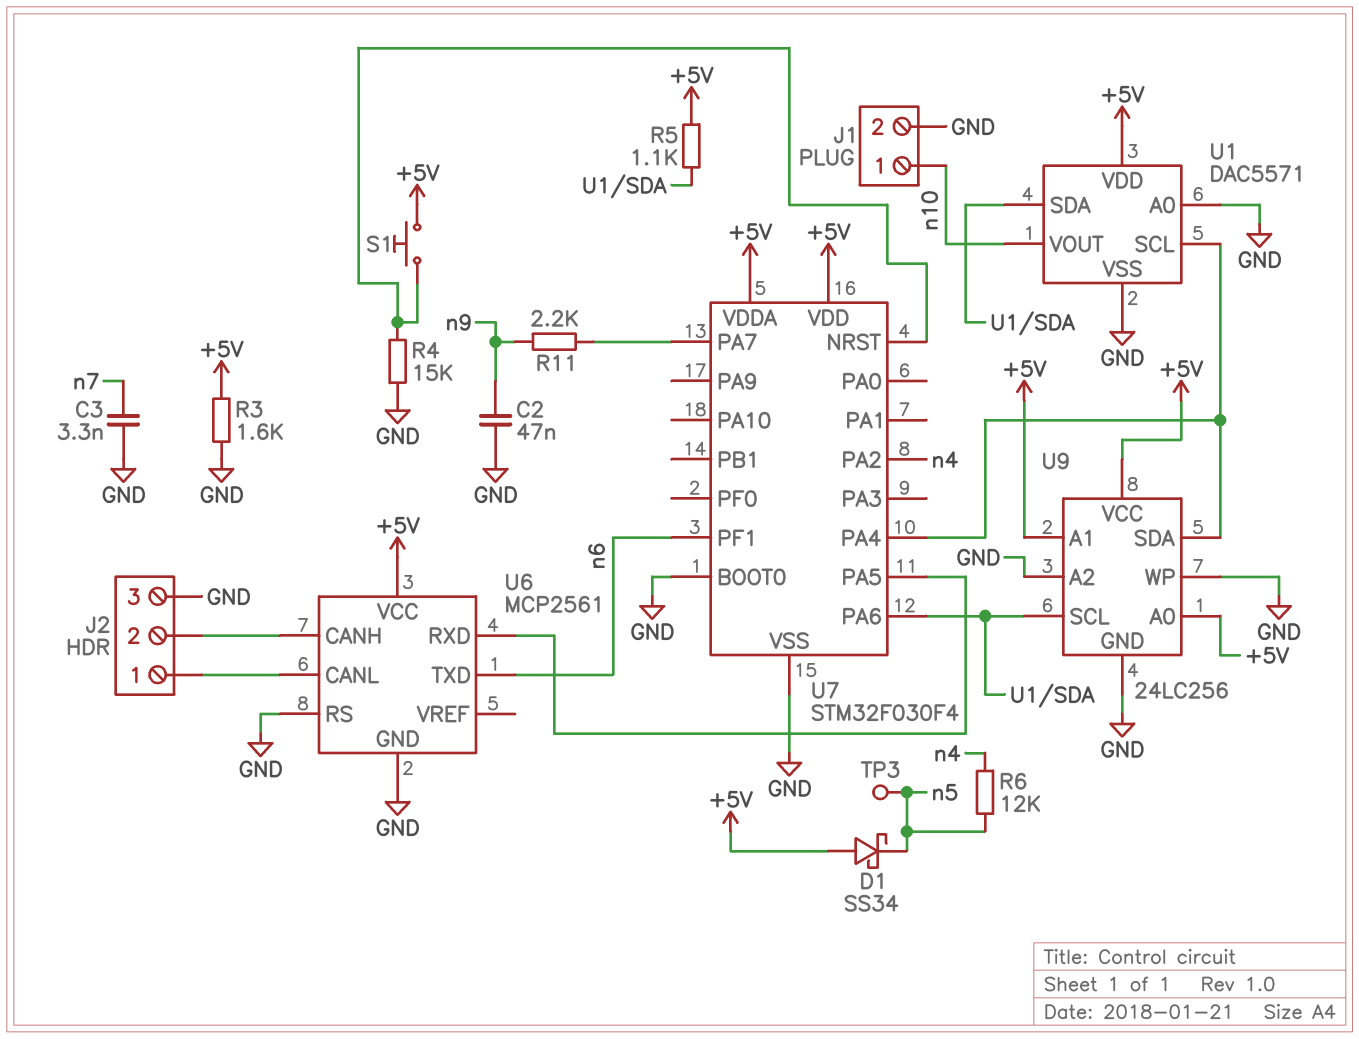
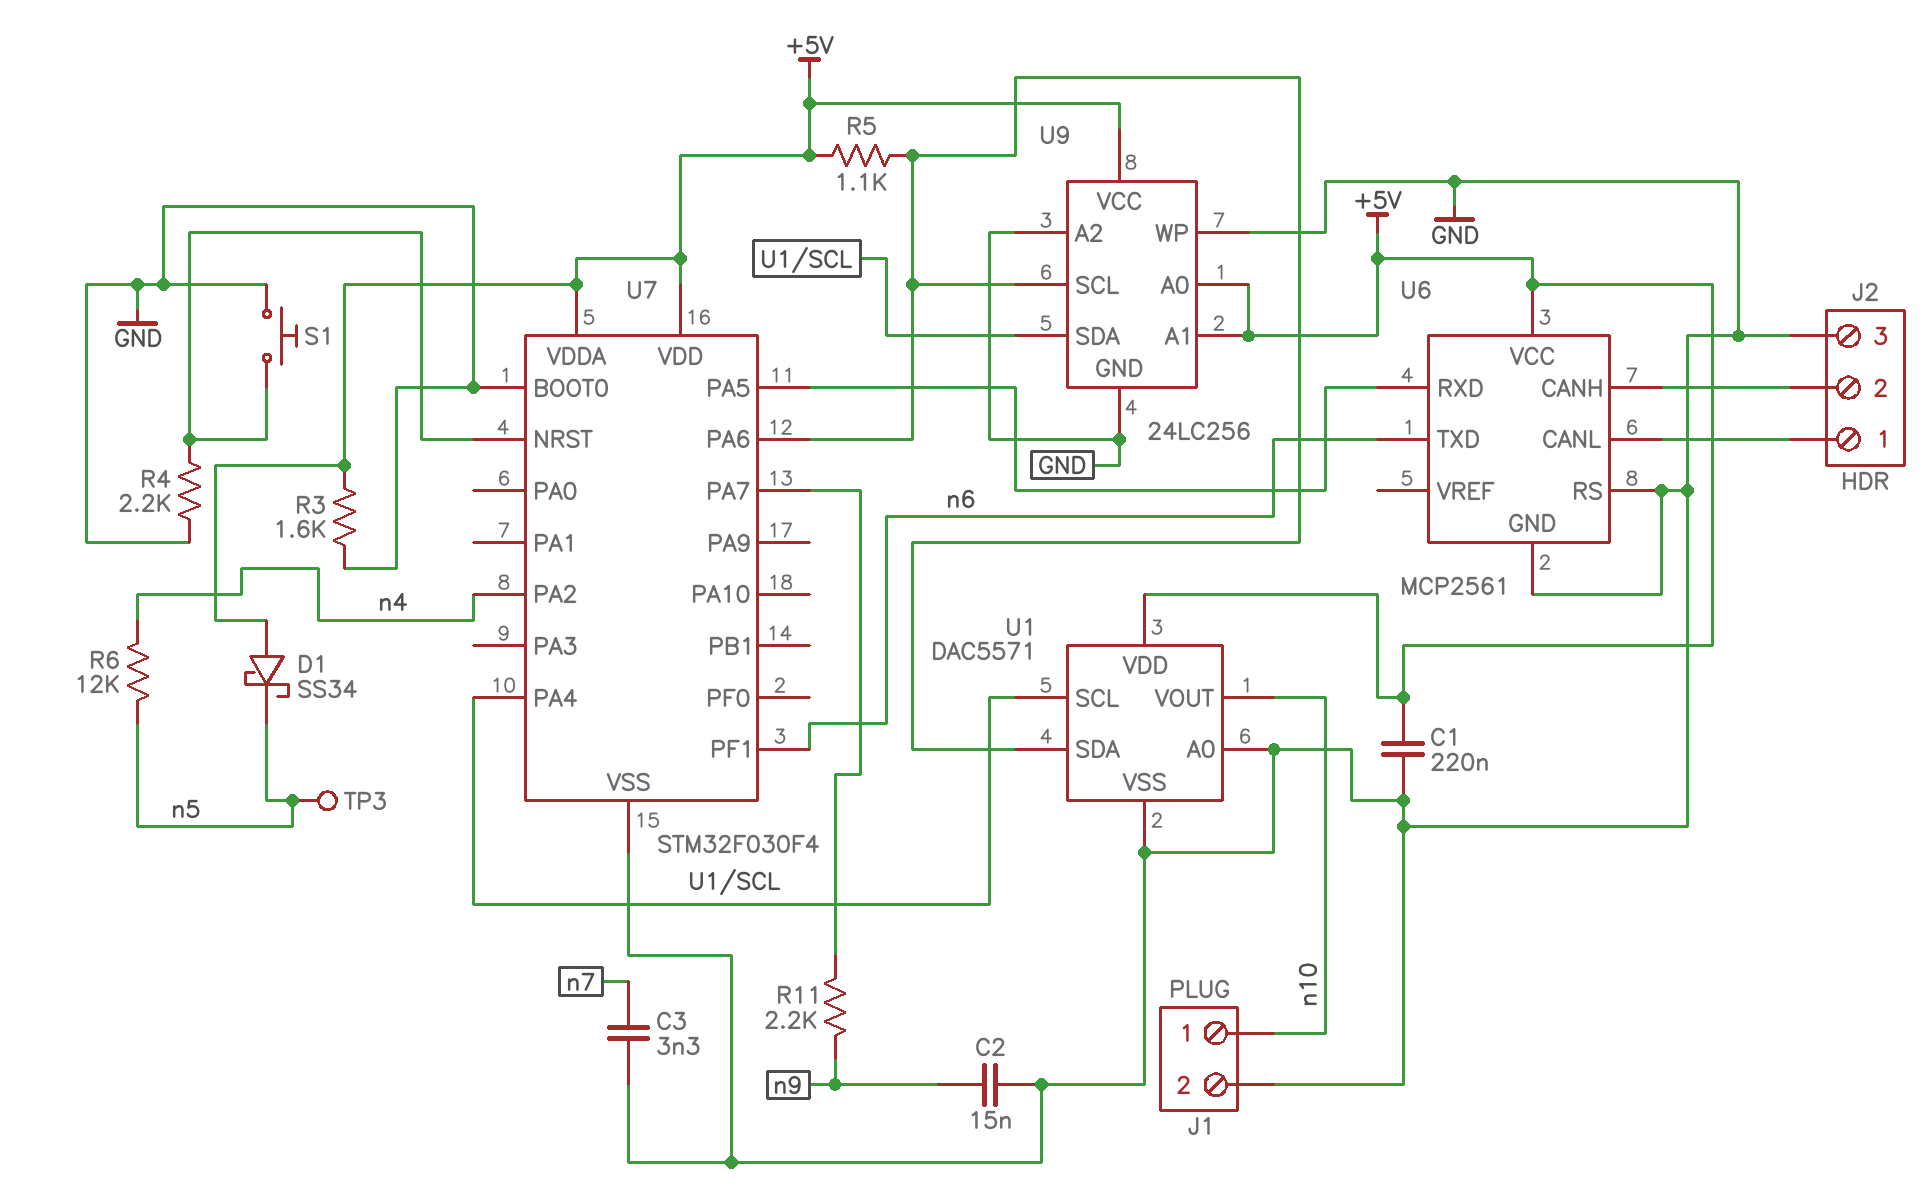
C1: none -> 220nF (+5V, GND)
C2: 47nF (GND, n9) -> 15nF (GND, n9)
R4: 15k (GND, U7/NRST) -> 2.2k (GND, U7/NRST)
S1: button (+5V, U7/NRST) -> button (GND, U7/NRST)

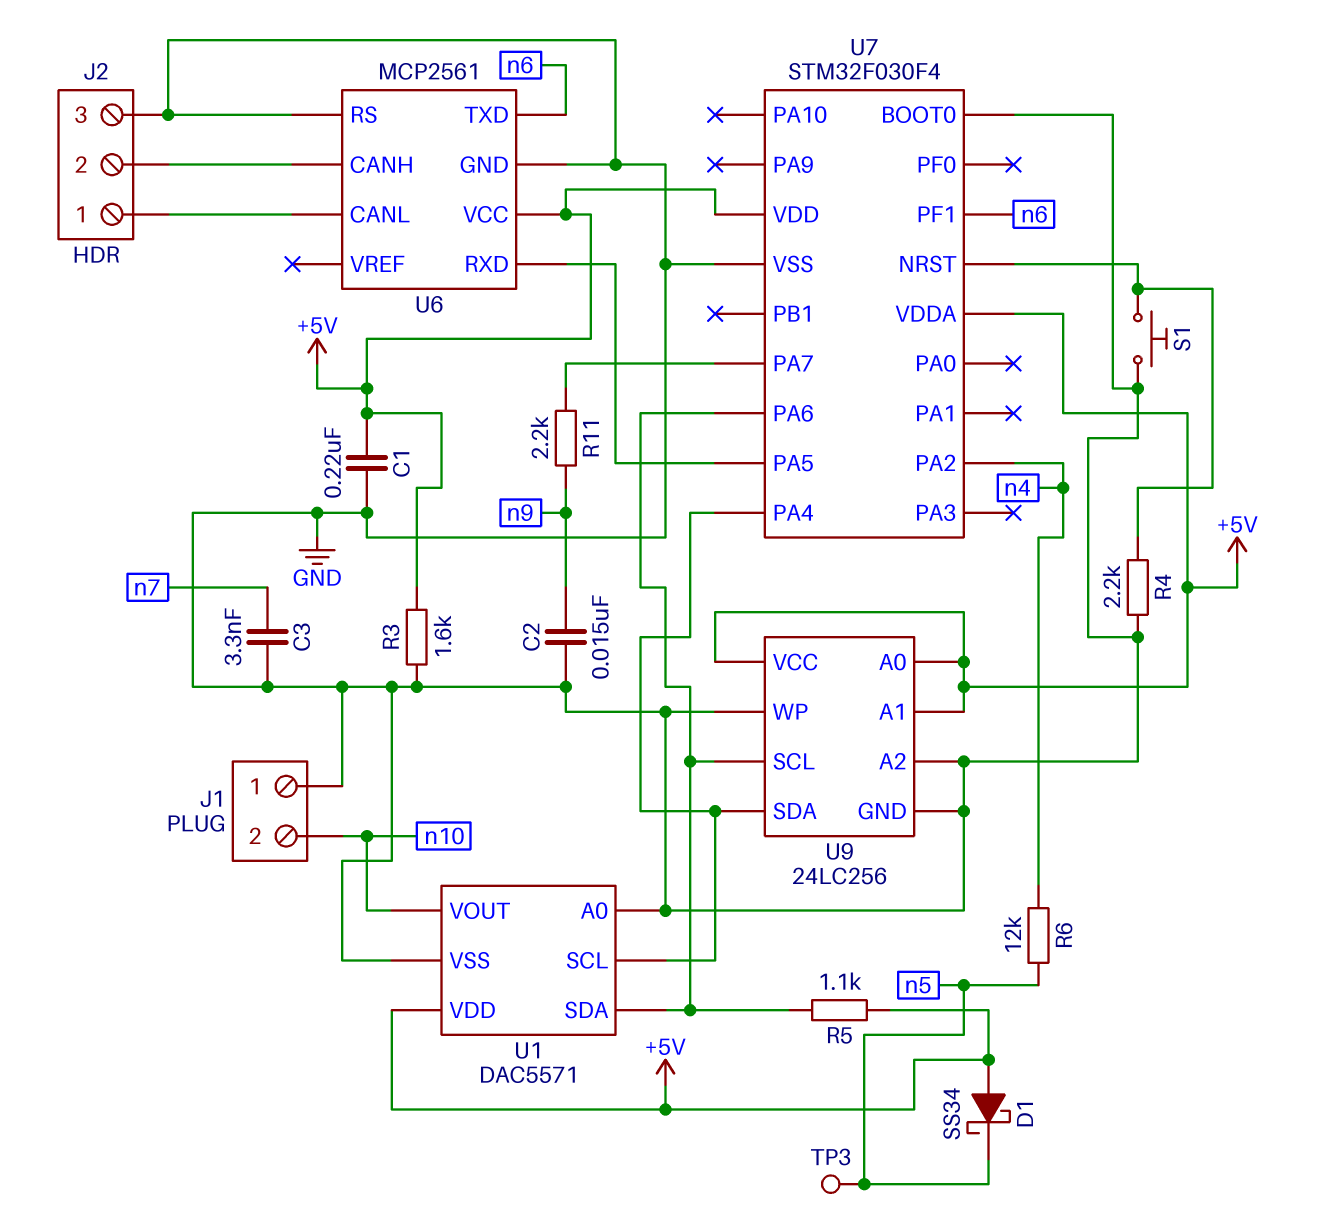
J1 pin 1: n10 -> GND
J1 pin 2: GND -> n10

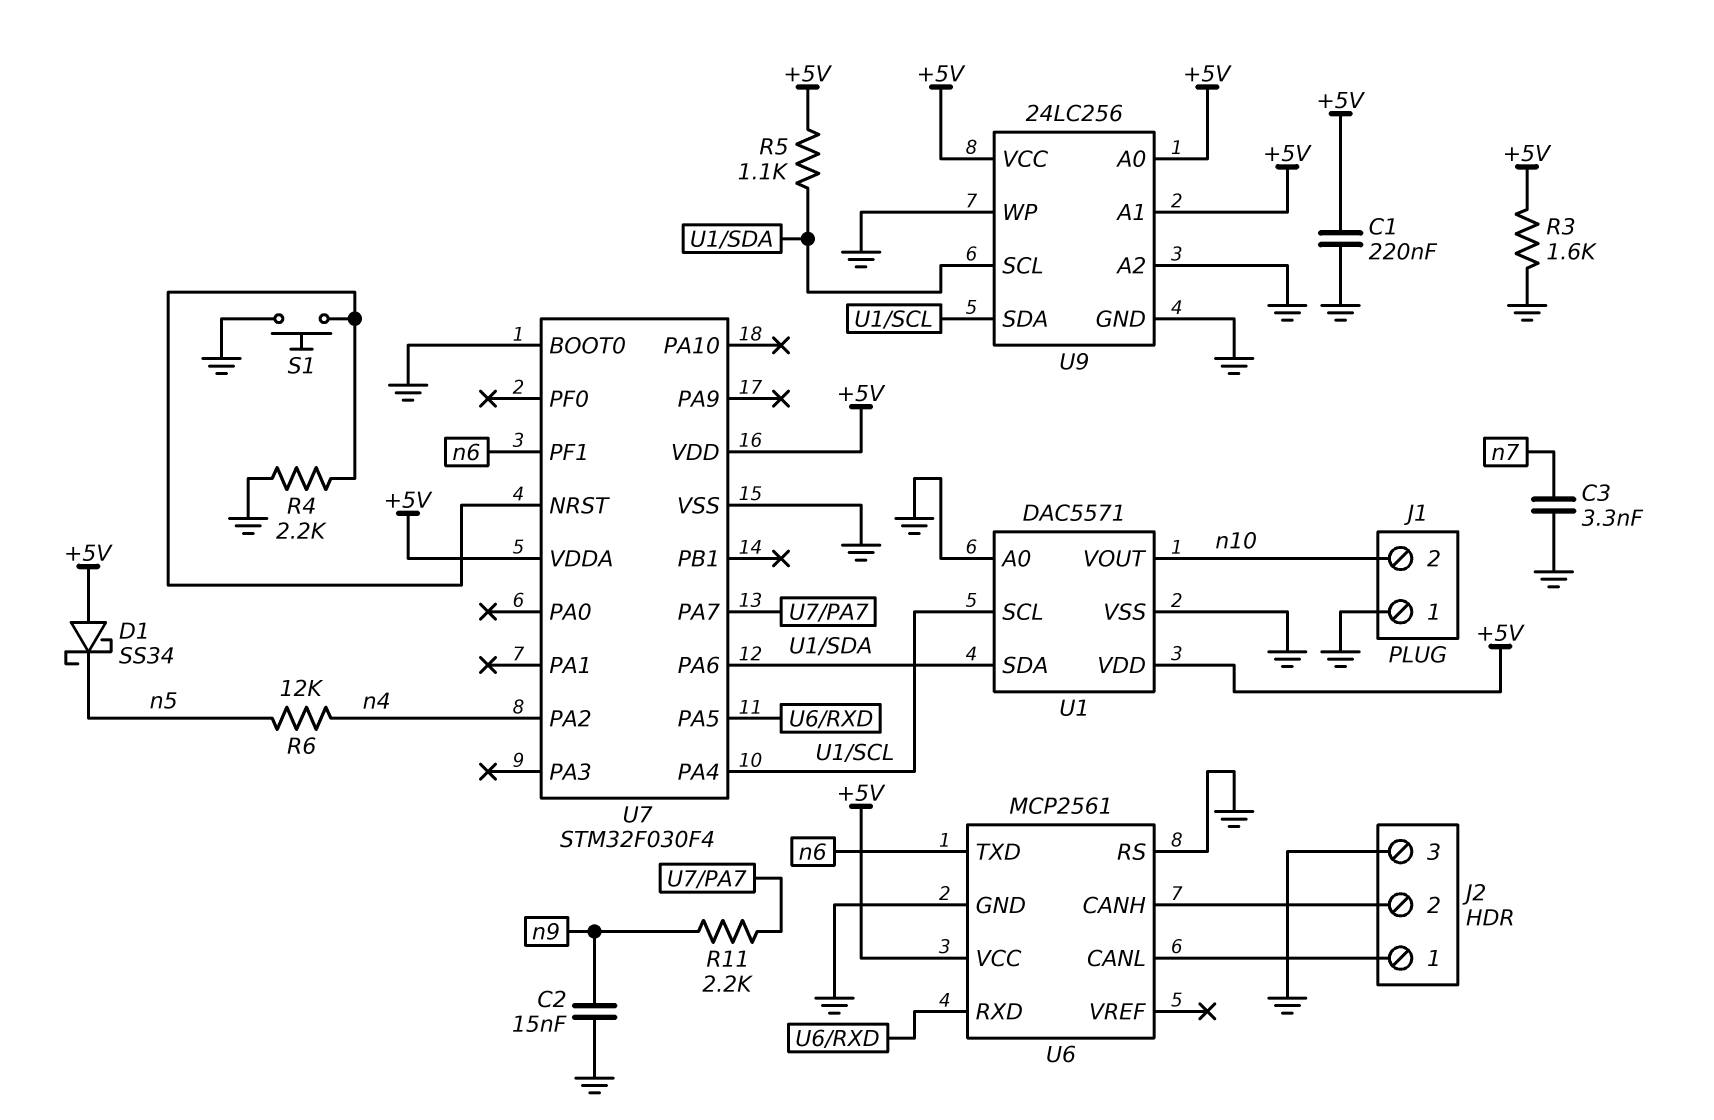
TP3: test point (n5) -> none

